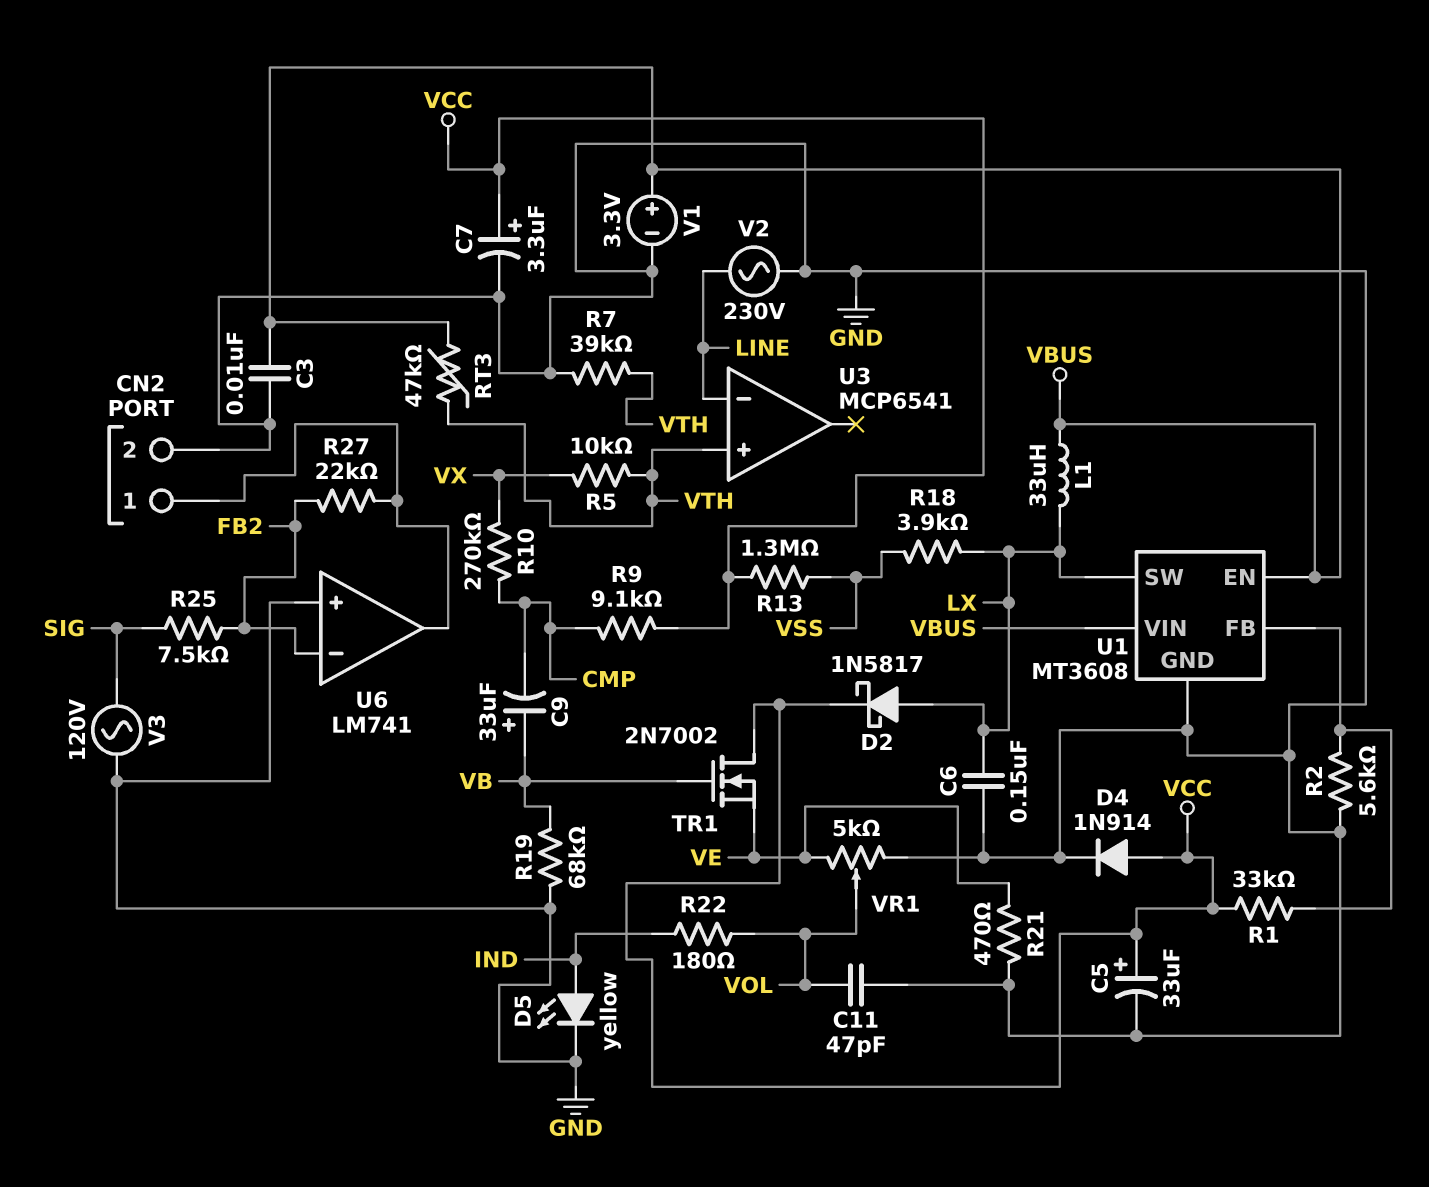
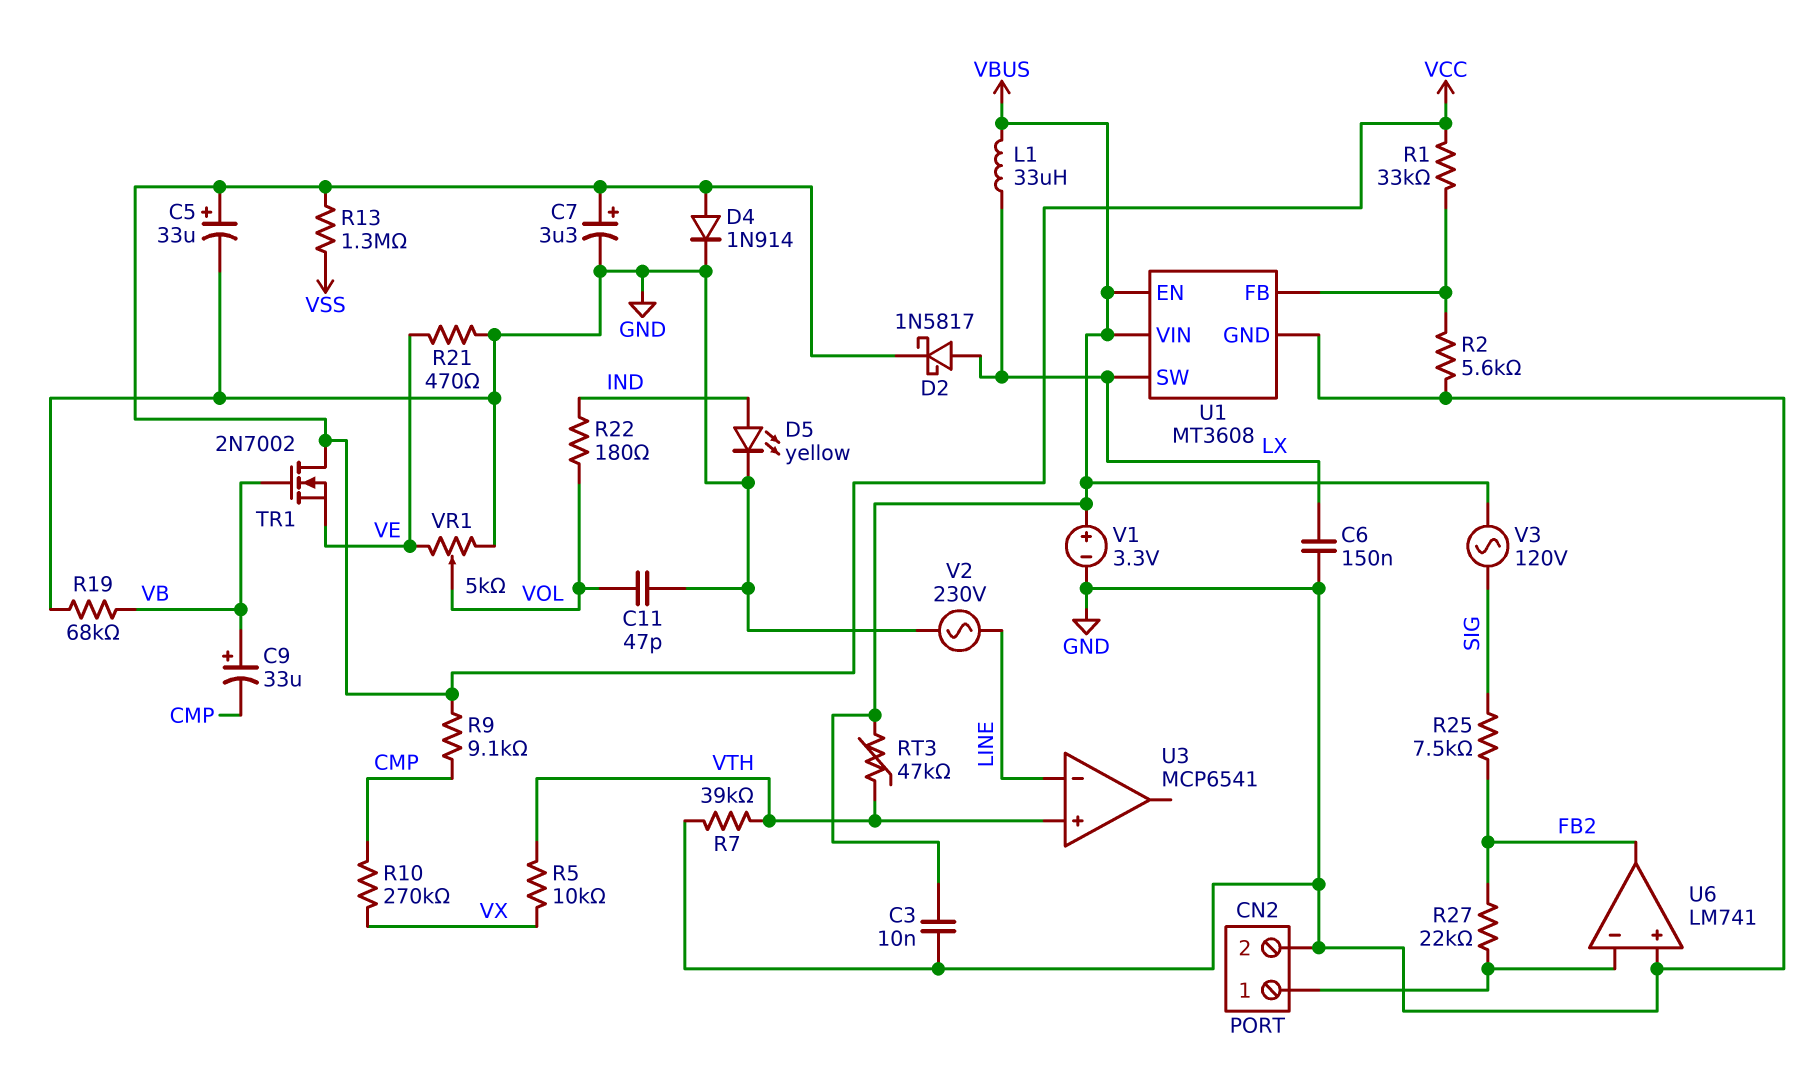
R18: 3.9k (LX, VSS) -> none
U6 pin in-: FB2 -> CN2/1
U6 pin out: CN2/1 -> FB2
V3: AC 120V (GND, SIG) -> AC 120V (SIG, VBUS)

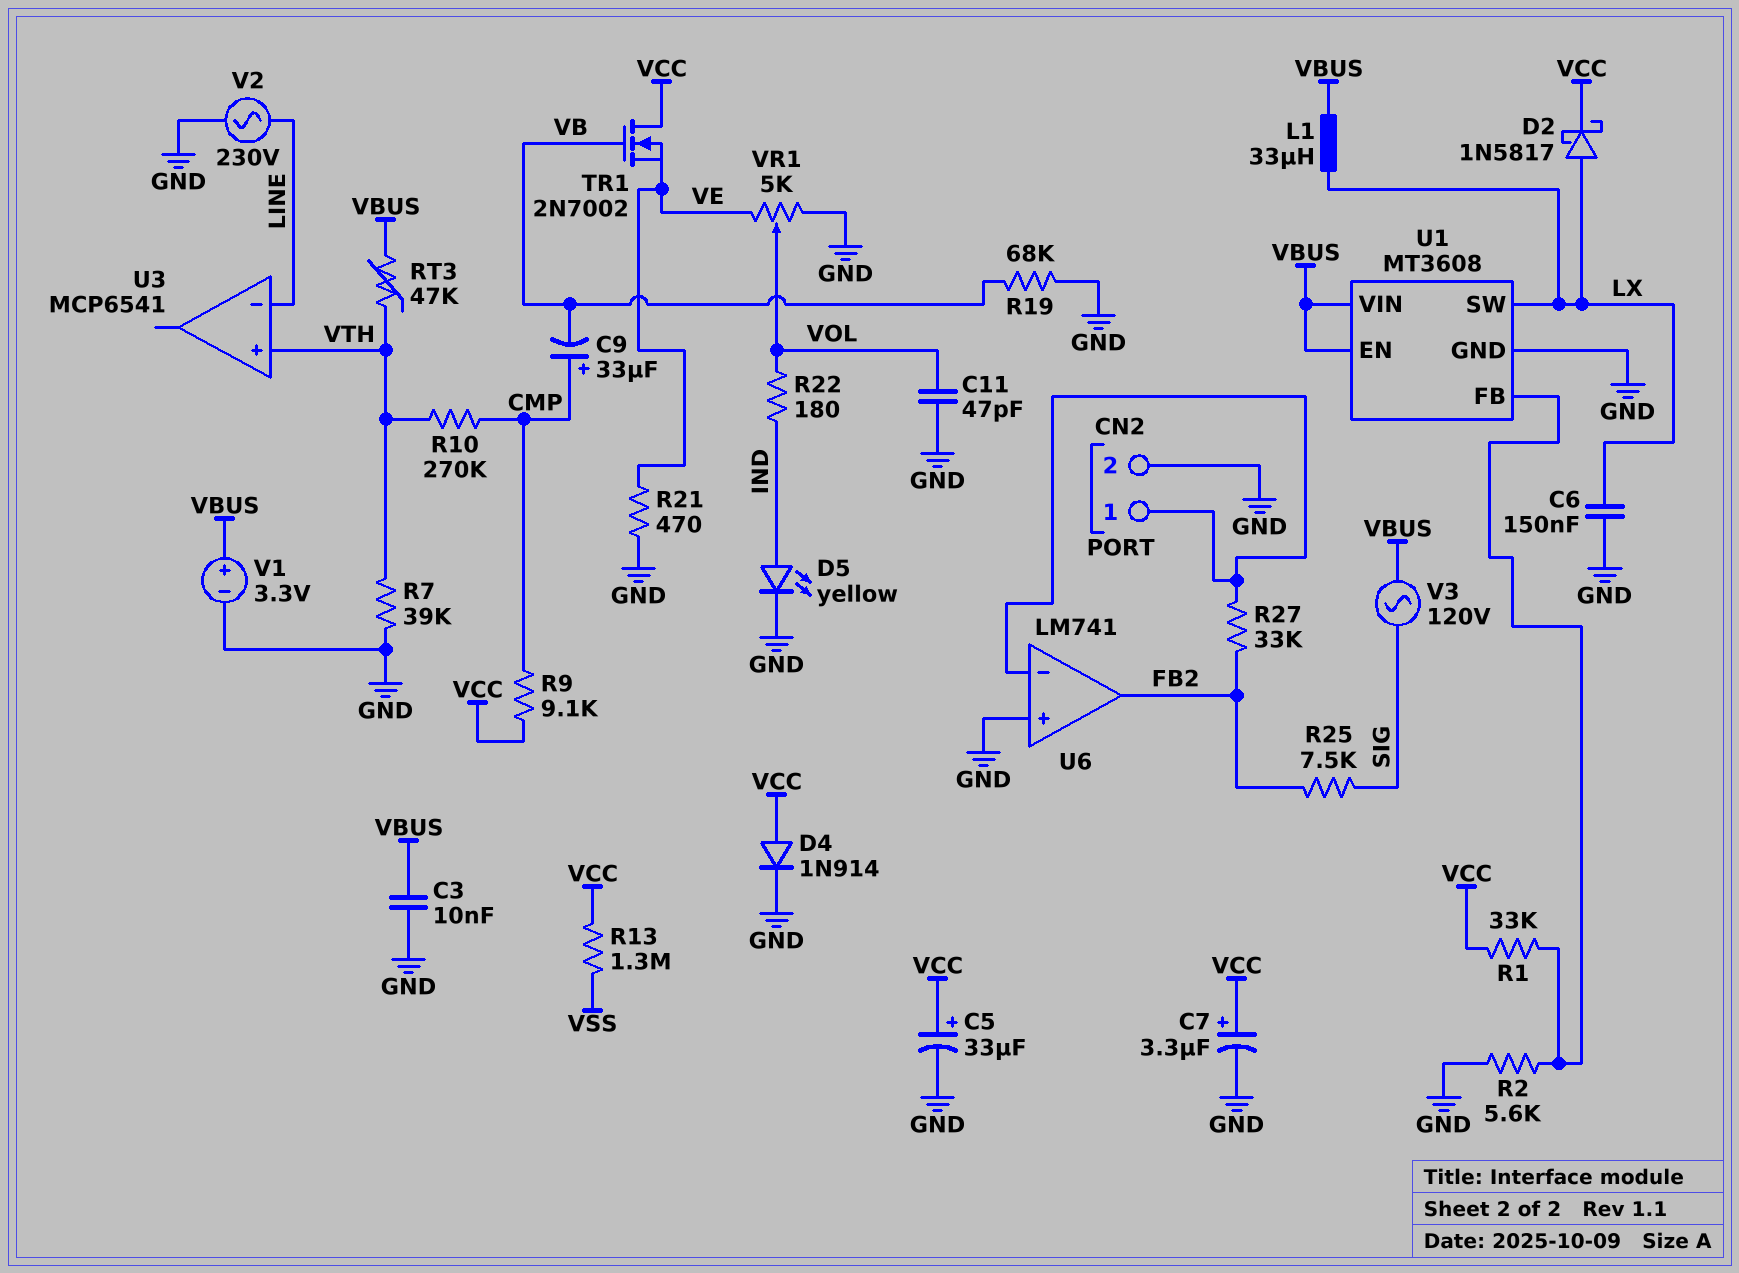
C9: 33uF (plus VB, minus CMP) -> 33uF (plus CMP, minus VB)
R5: 10k (VTH, VX) -> none
R10: 270k (CMP, VX) -> 270k (CMP, VTH)
R27: 22k (CN2/1, FB2) -> 33k (CN2/1, FB2)

